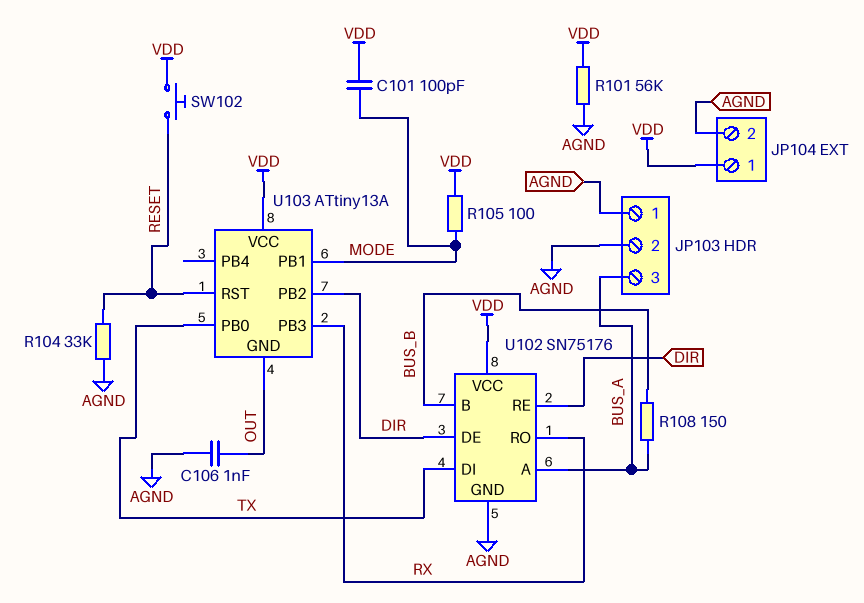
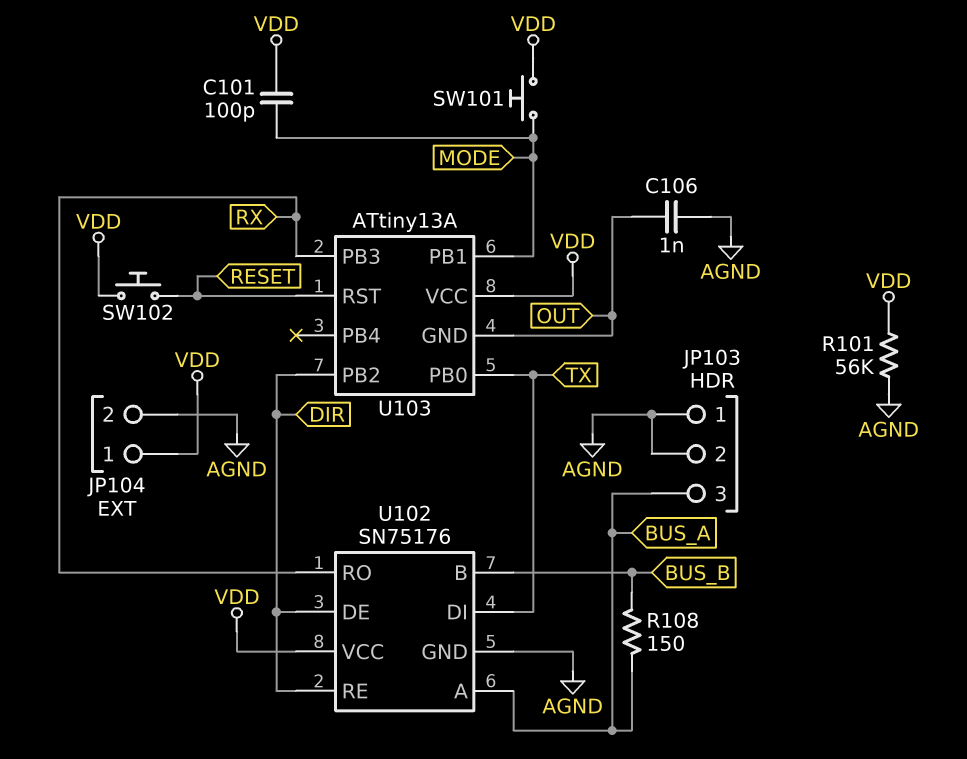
R104: 33k (AGND, RESET) -> none
R105: 100 (MODE, VDD) -> none
SW101: none -> button (MODE, VDD)

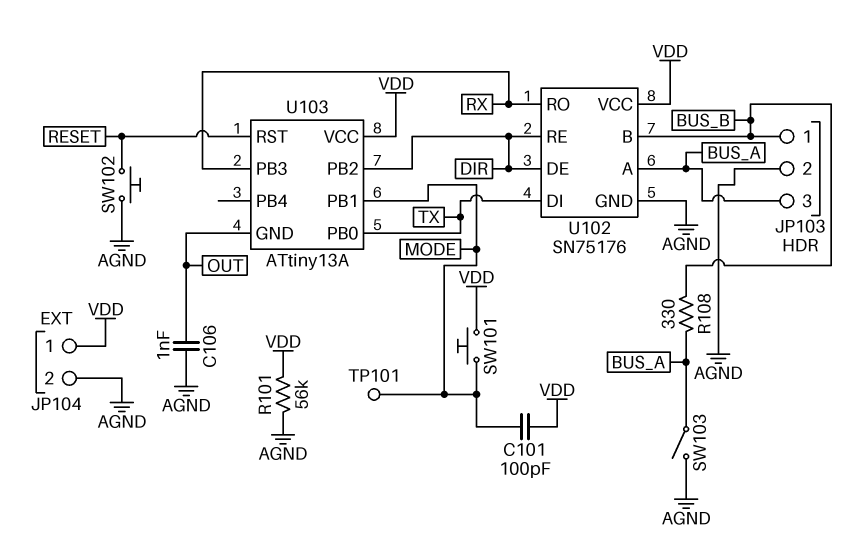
JP103 pin 1: AGND -> BUS_B
R108: 150 (BUS_A, BUS_B) -> 330 (BUS_A, BUS_B)
SW102: button (RESET, VDD) -> button (AGND, RESET)
SW103: none -> switch (AGND, BUS_A)
TP101: none -> test point (MODE)

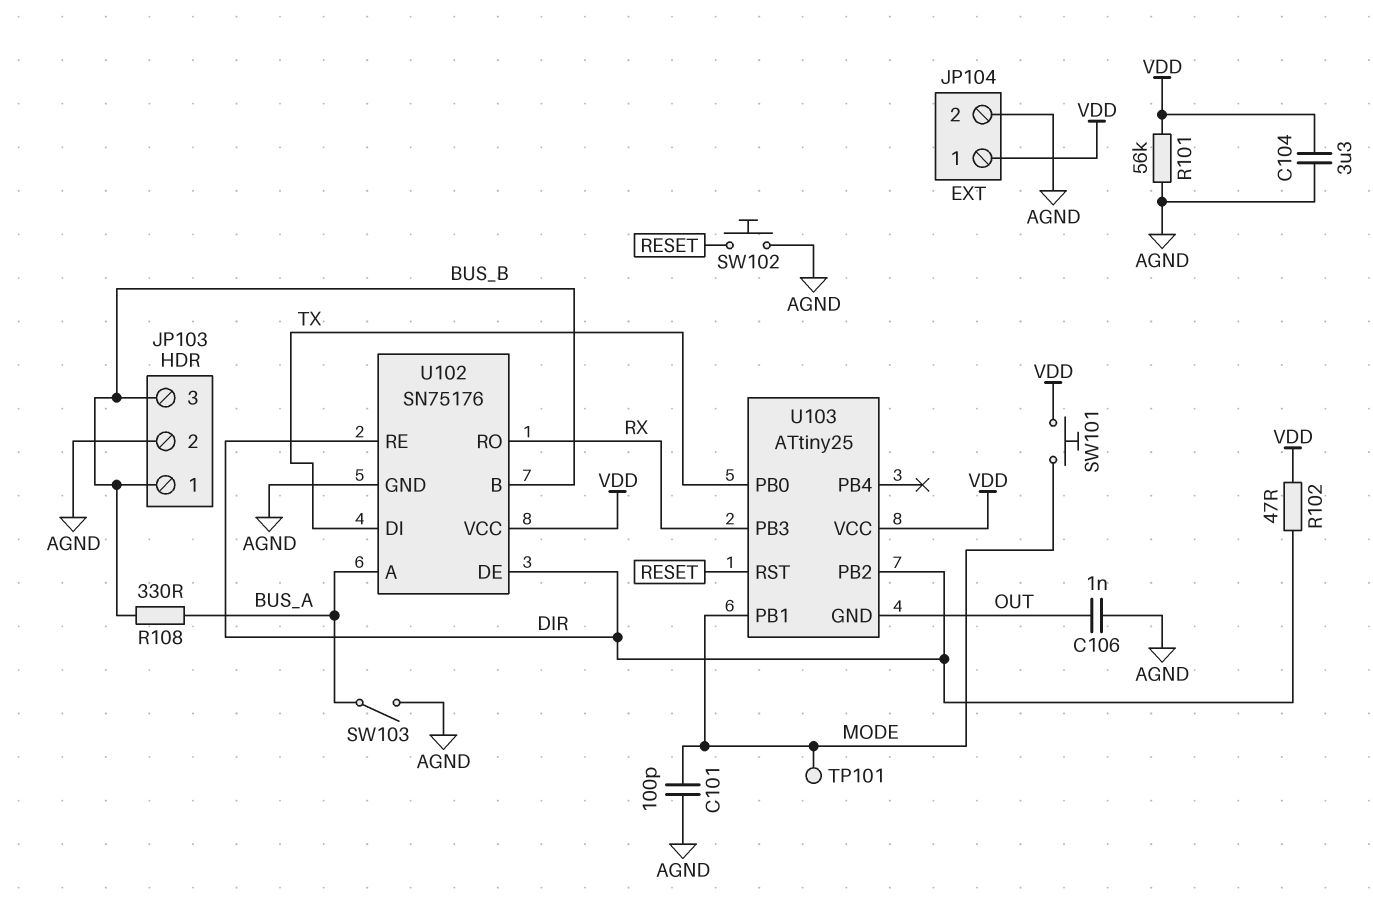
C101: 100pF (MODE, VDD) -> 100pF (AGND, MODE)
C104: none -> 3.3uF (AGND, VDD)
JP103 pin 3: BUS_A -> BUS_B
R102: none -> 47 (DIR, VDD)
U103: ATtiny13A -> ATtiny25

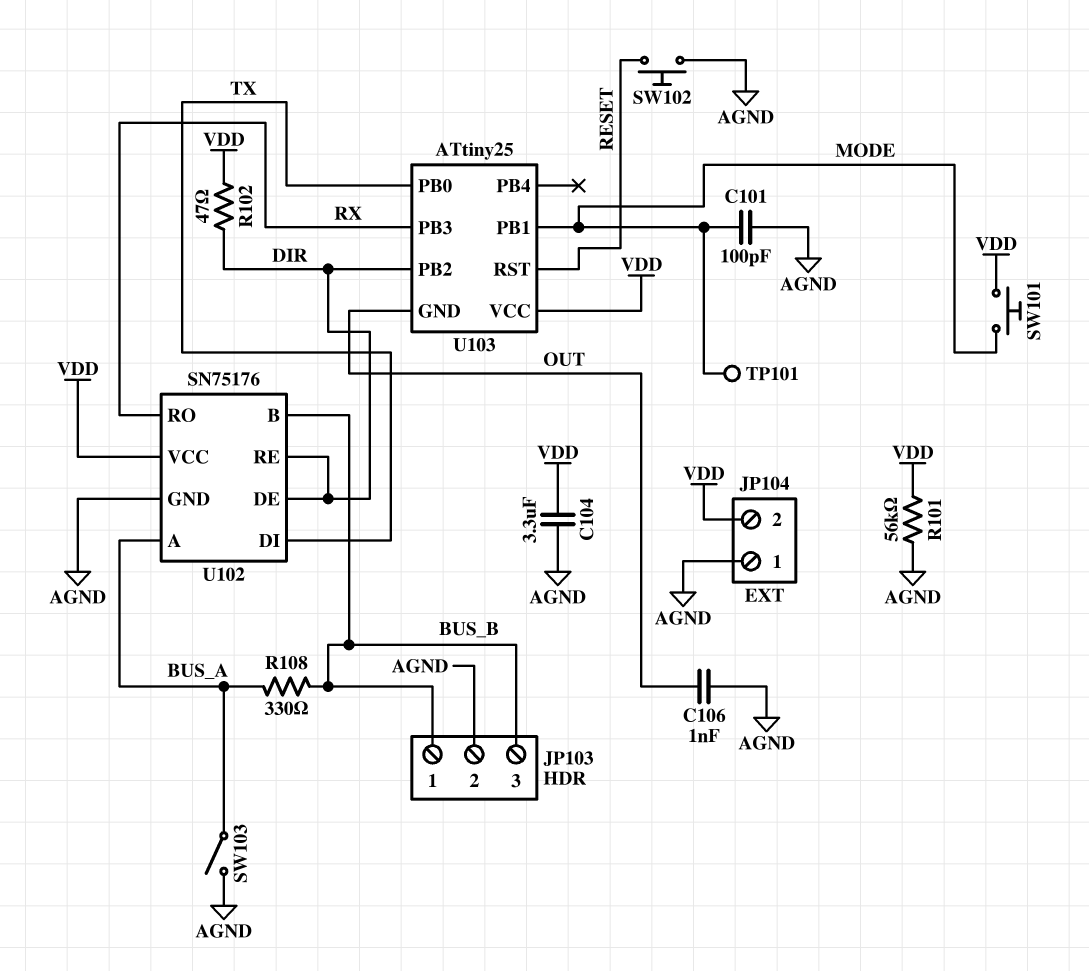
JP104 pin 1: VDD -> AGND
JP104 pin 2: AGND -> VDD

